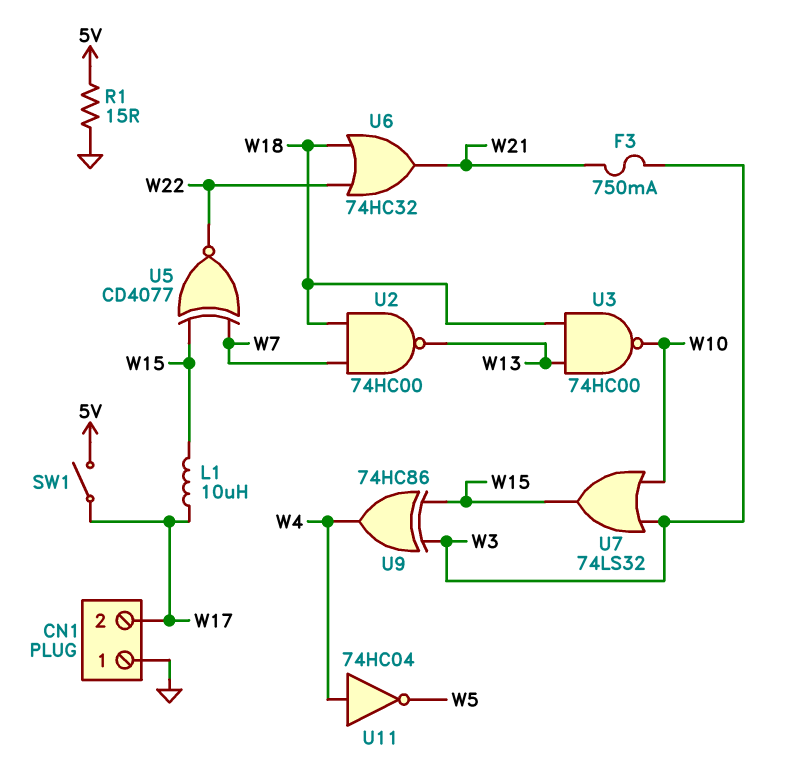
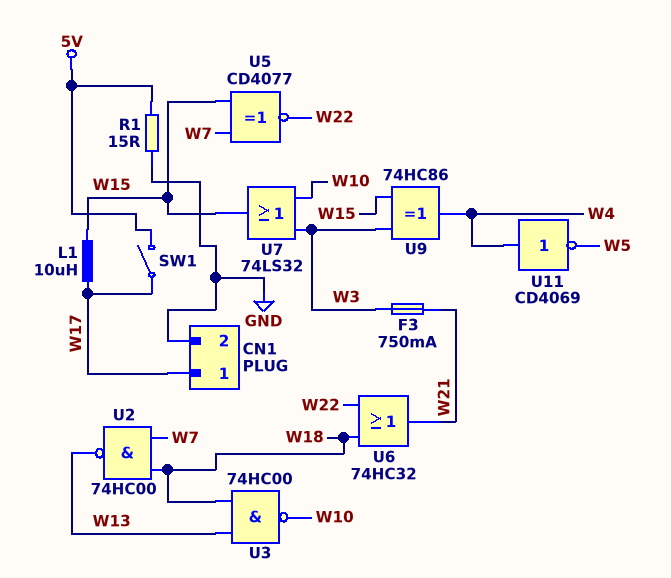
CN1 pin 1: GND -> W17
CN1 pin 2: W17 -> GND
U11: NOT 74HC04 (in W4, out W5) -> NOT CD4069 (in W4, out W5)

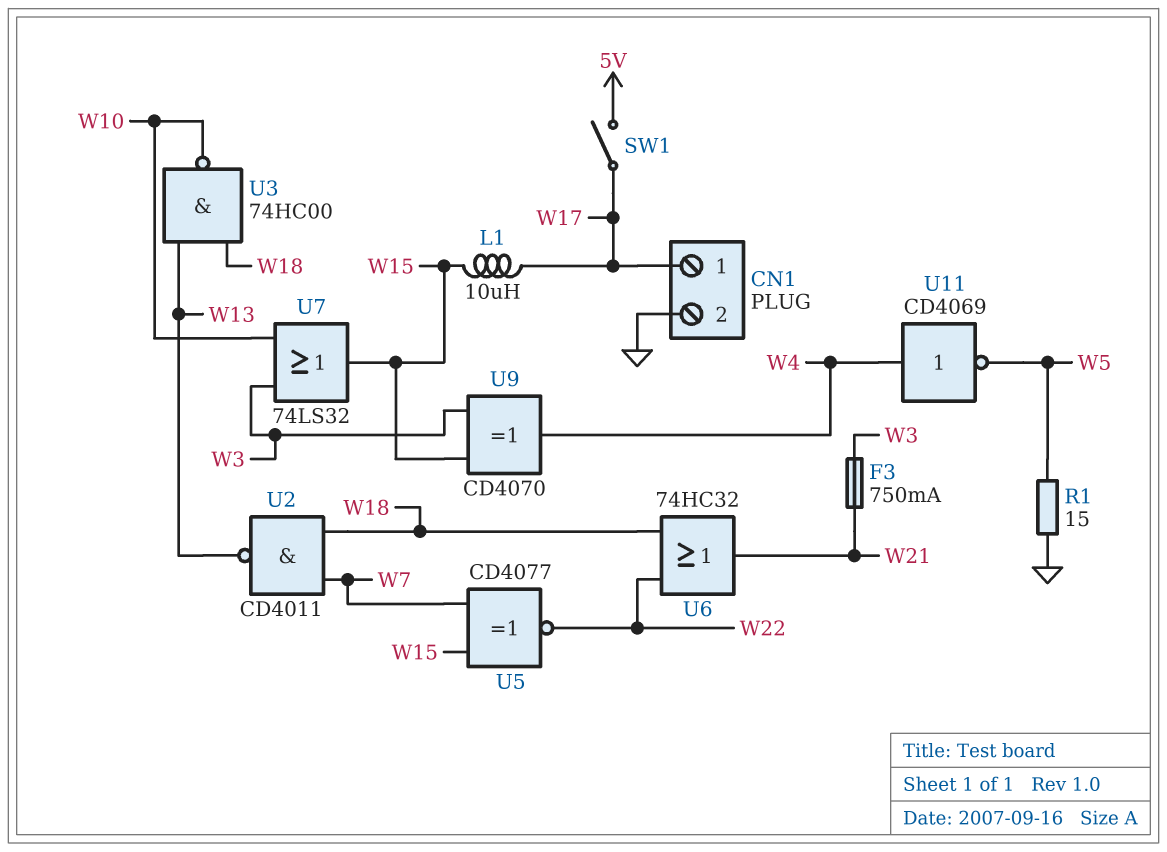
R1: 15 (5V, GND) -> 15 (GND, W5)
U2: NAND 74HC00 (in W7, in W18, out W13) -> NAND CD4011 (in W7, in W18, out W13)
U9: XOR 74HC86 (in W3, in W15, out W4) -> XOR CD4070 (in W3, in W15, out W4)

